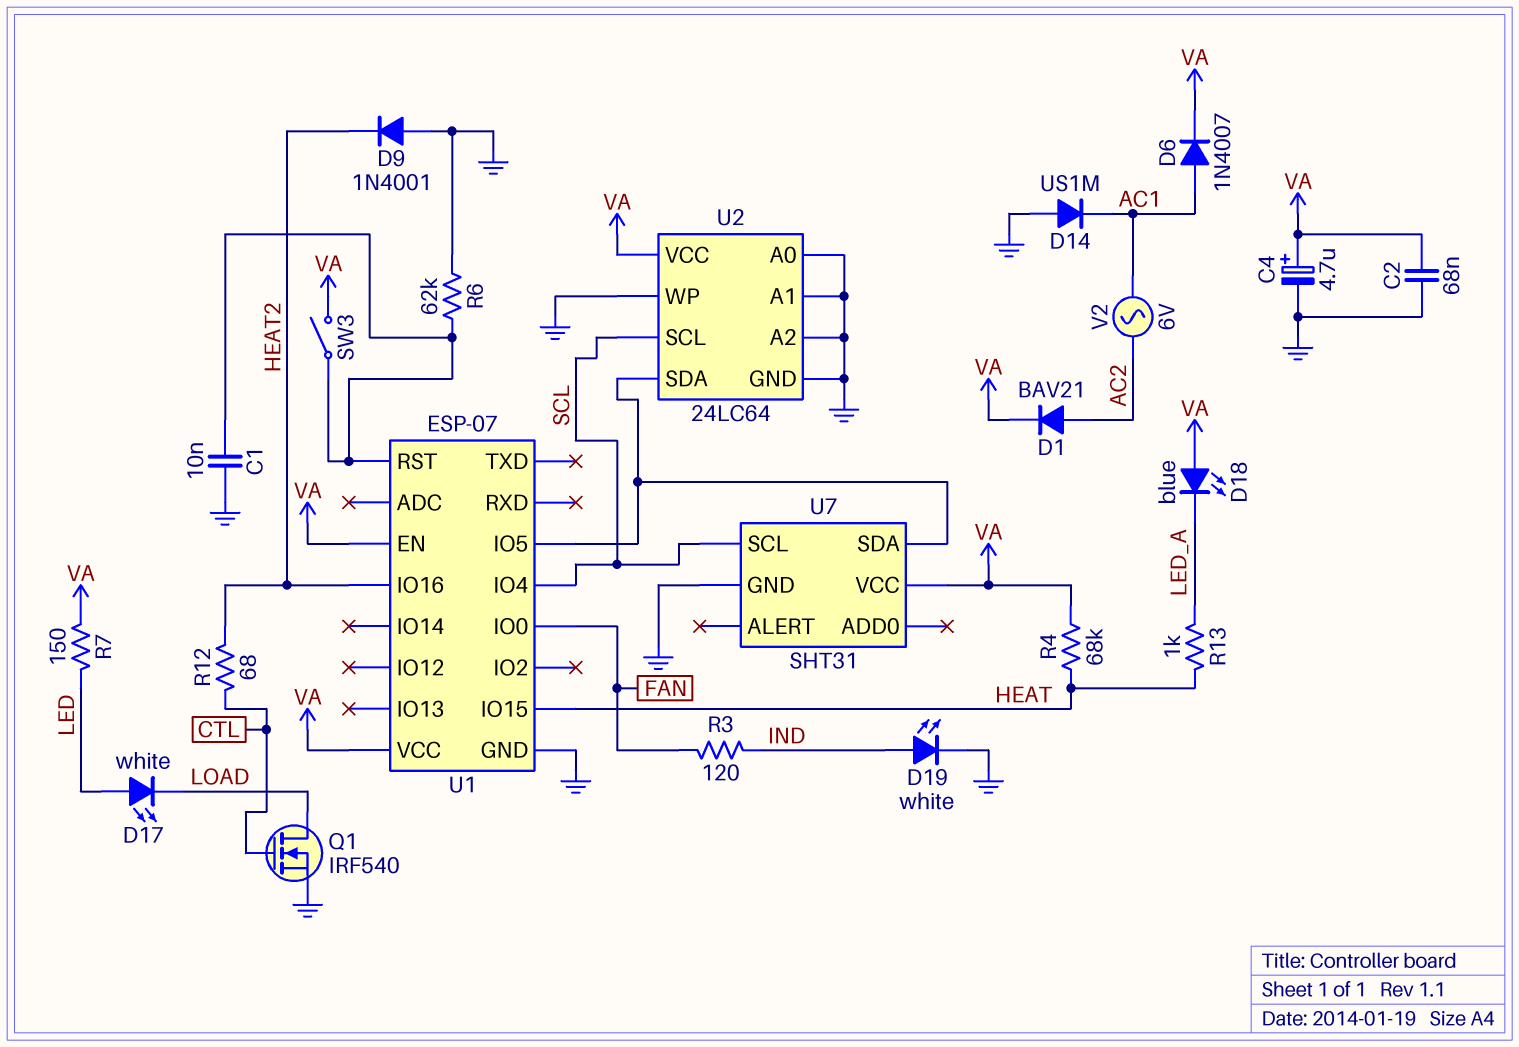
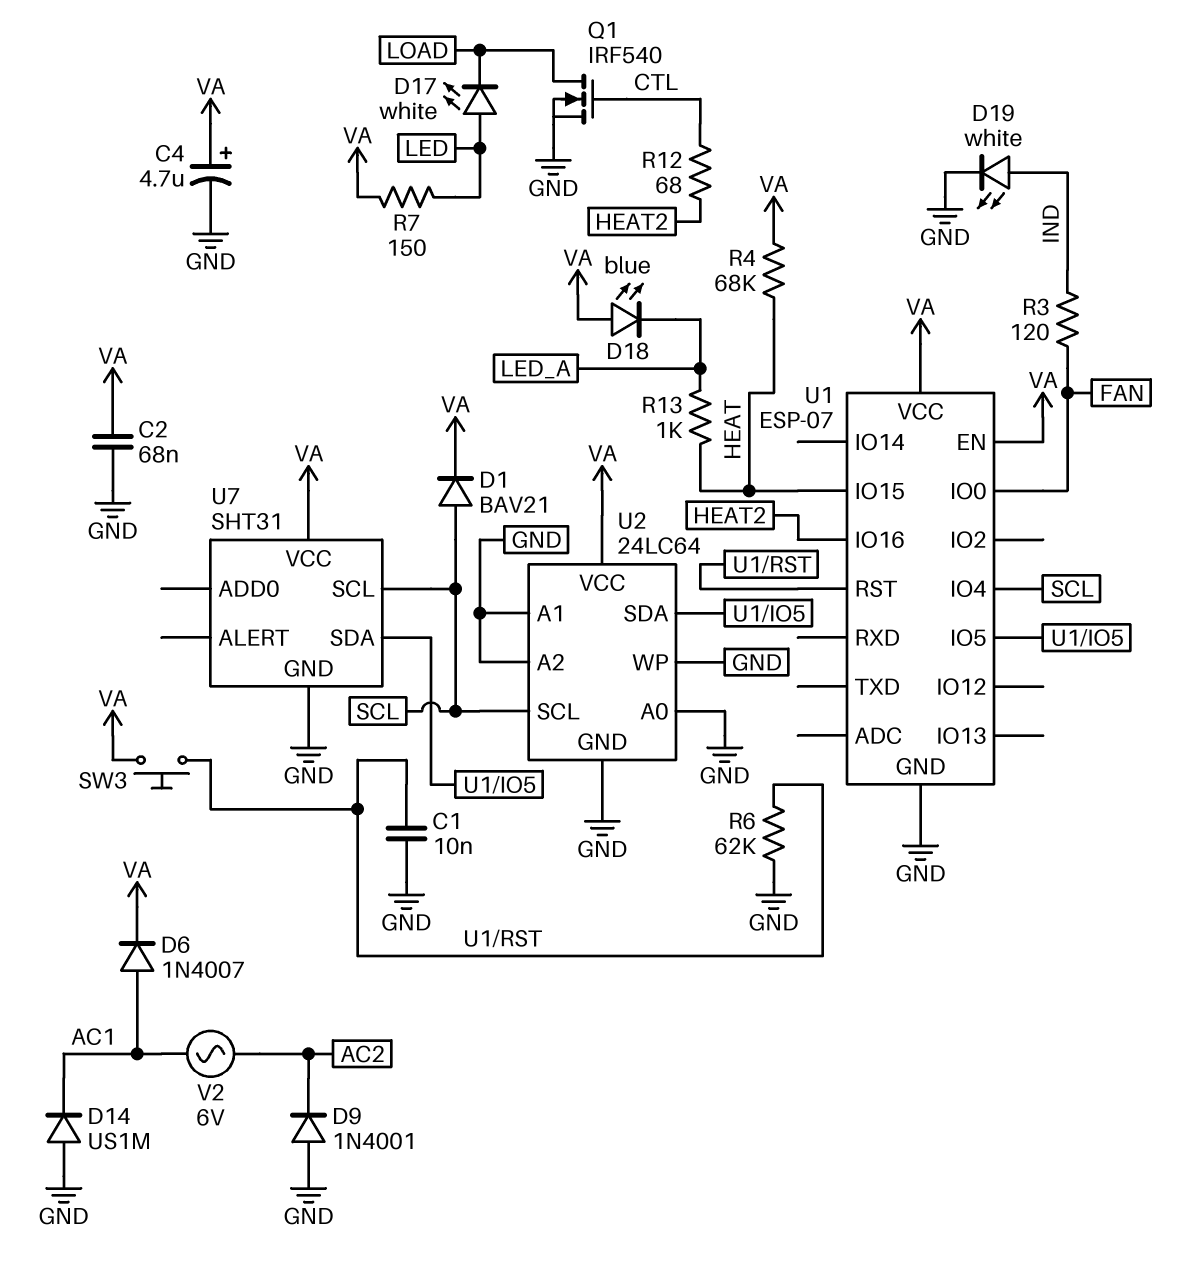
D1: diode BAV21 (A AC2, K VA) -> diode BAV21 (A SCL, K VA)
D9: diode 1N4001 (A GND, K HEAT2) -> diode 1N4001 (A GND, K AC2)
SW3: switch (U1/RST, VA) -> button (U1/RST, VA)

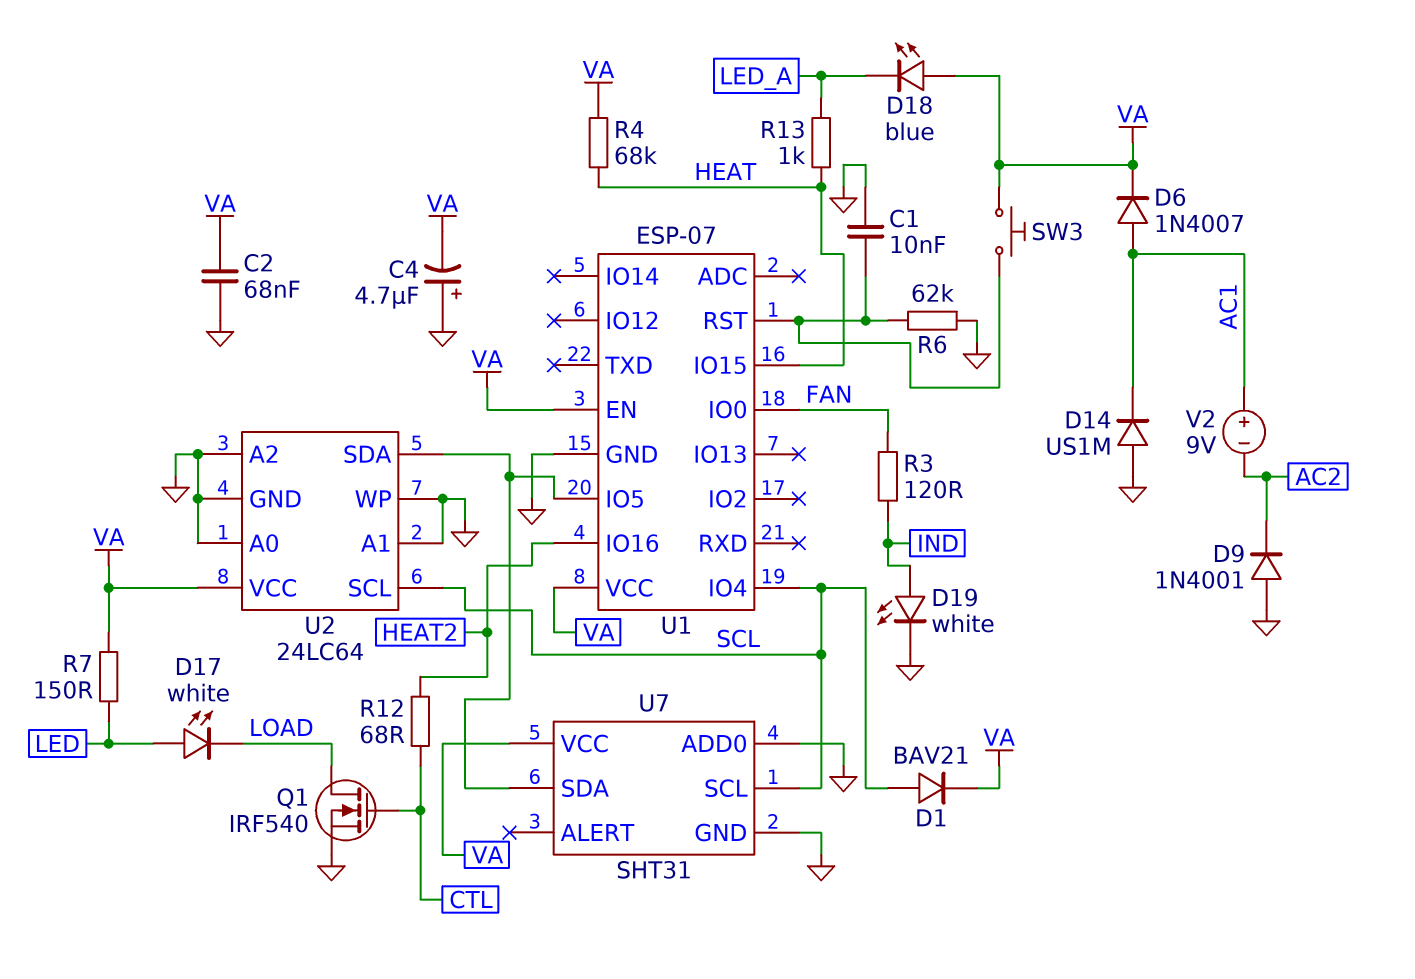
C4: 4.7uF (plus VA, minus GND) -> 4.7uF (plus GND, minus VA)
U7 pin ADD0: none -> GND
V2: AC 6V (AC1, AC2) -> 9V (plus AC1, minus AC2)

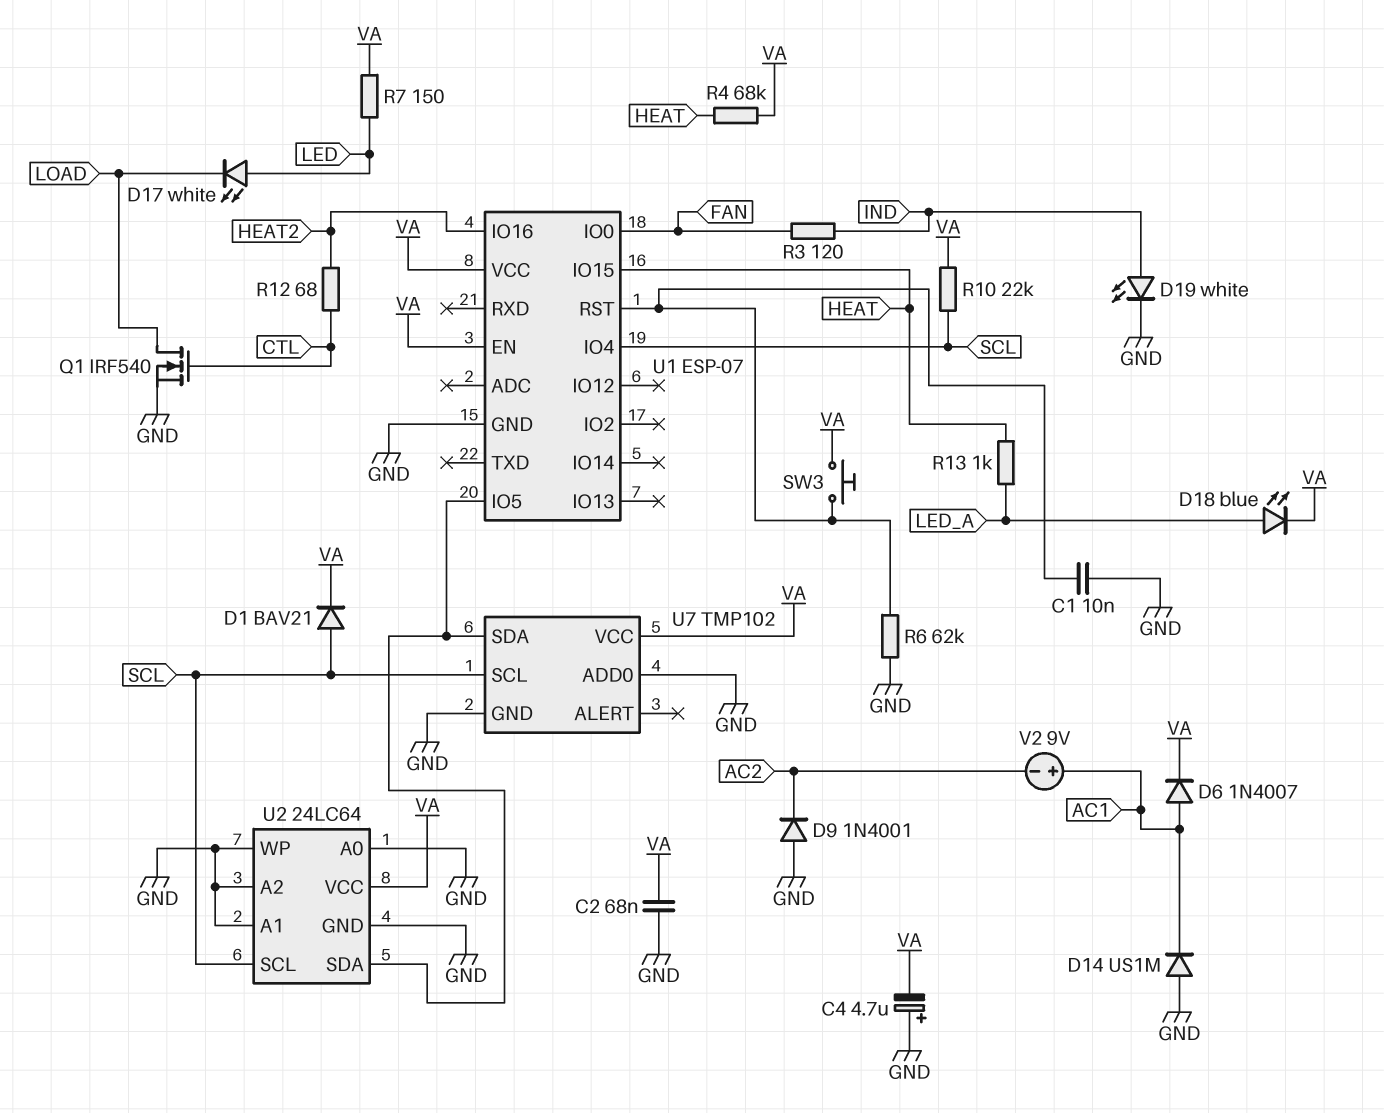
D18: LED blue (A VA, K LED_A) -> LED blue (A LED_A, K VA)
R10: none -> 22k (SCL, VA)
U7: SHT31 -> TMP102

